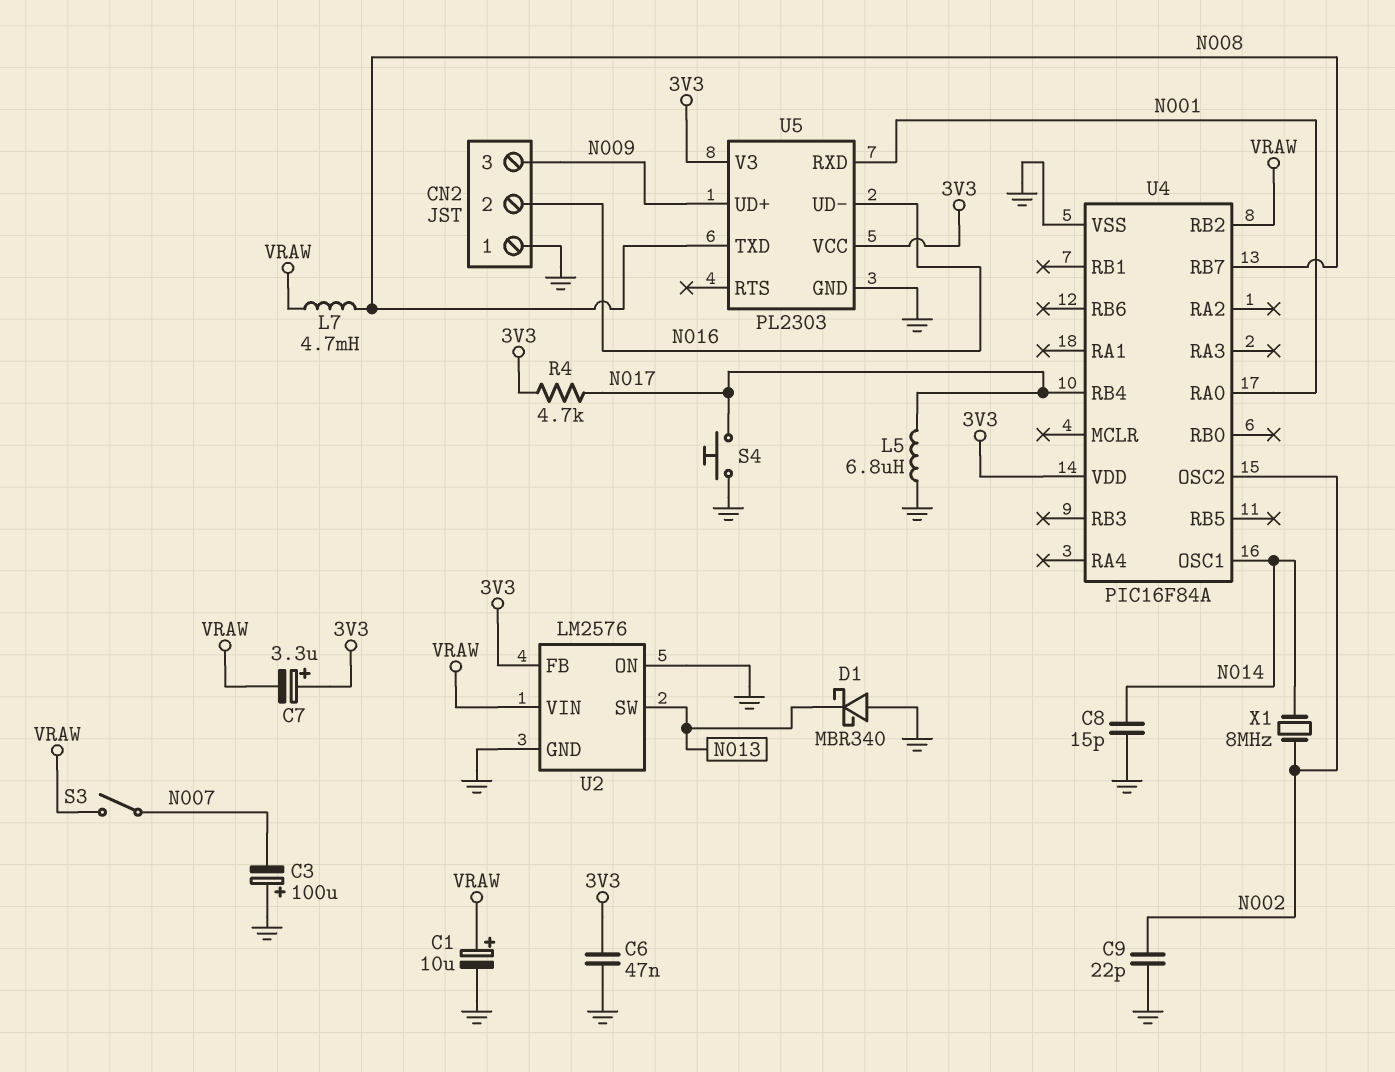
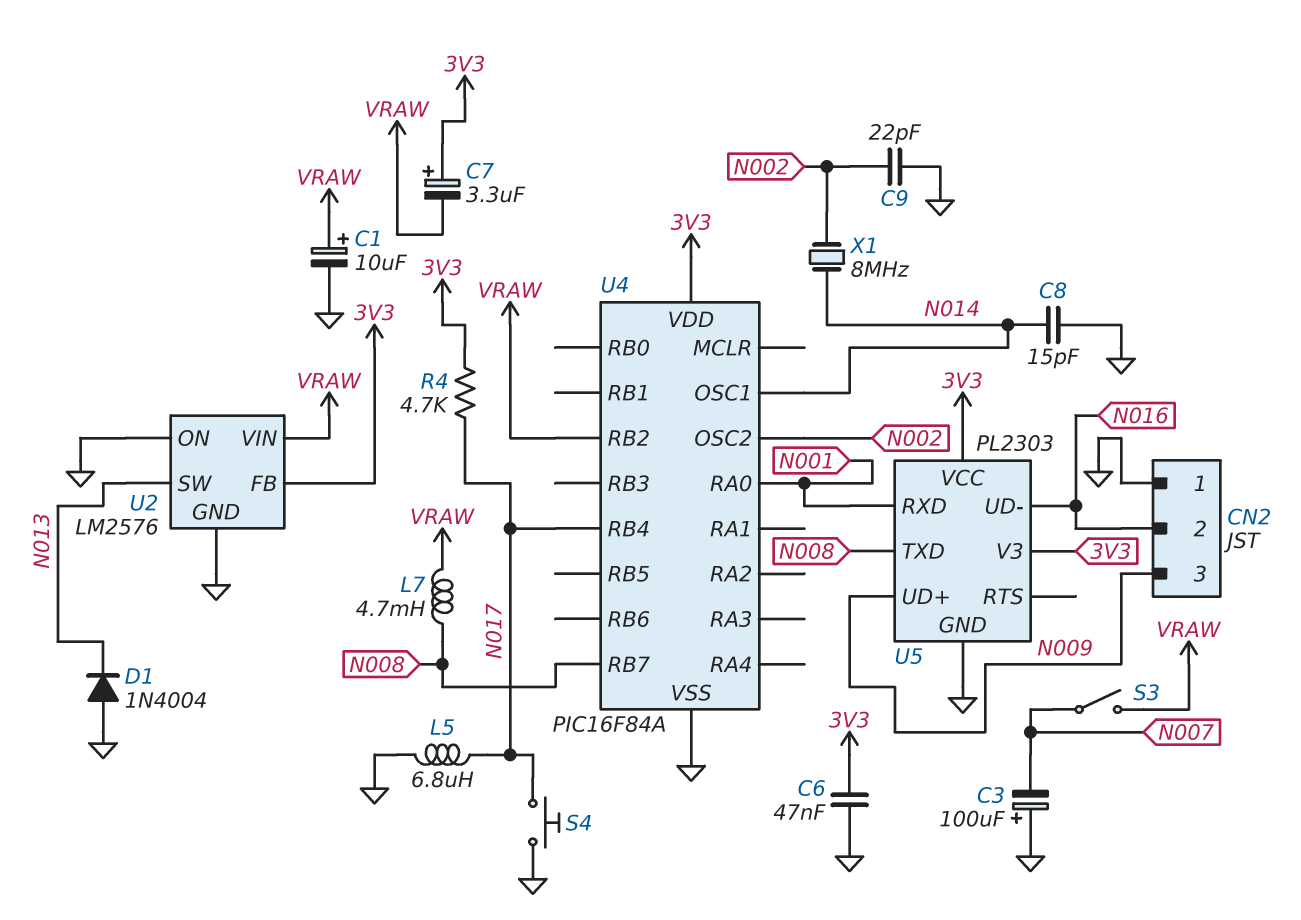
D1: schottky MBR340 (A GND, K N013) -> diode 1N4004 (A GND, K N013)

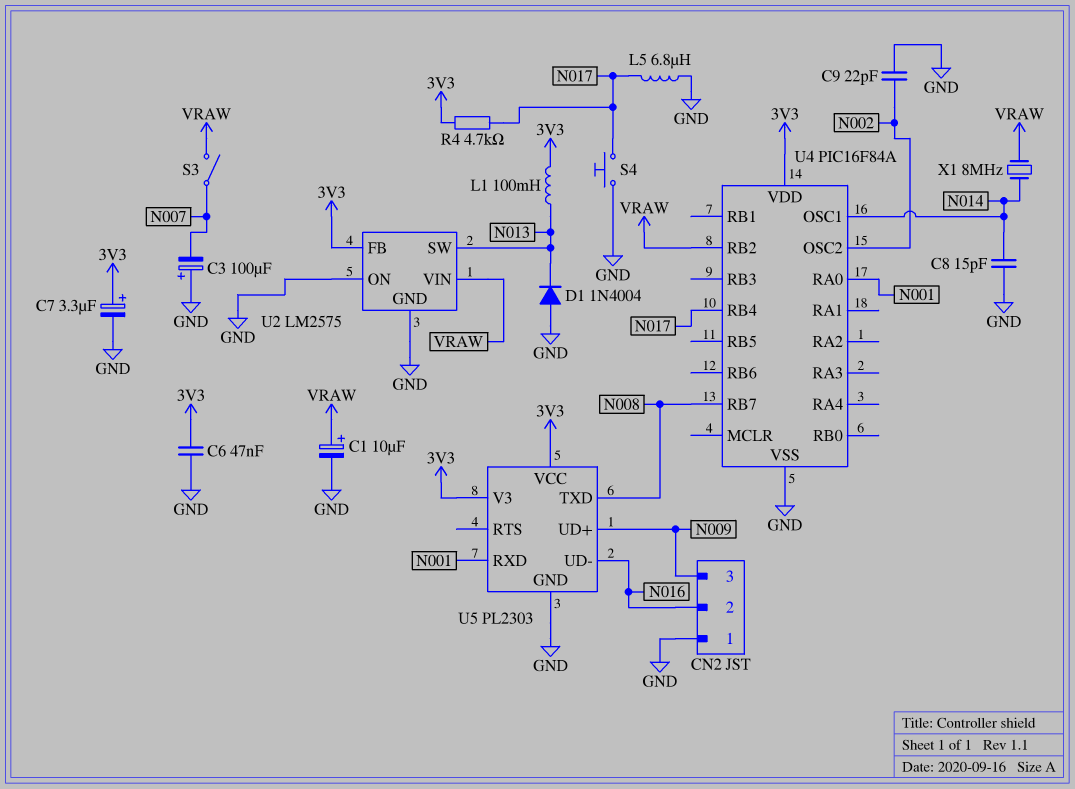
C7: 3.3uF (plus 3V3, minus VRAW) -> 3.3uF (plus 3V3, minus GND)
L1: none -> 100mH (3V3, N013)
L7: 4.7mH (N008, VRAW) -> none
U2: LM2576 -> LM2575
X1: 8MHz (N002, N014) -> 8MHz (N014, VRAW)

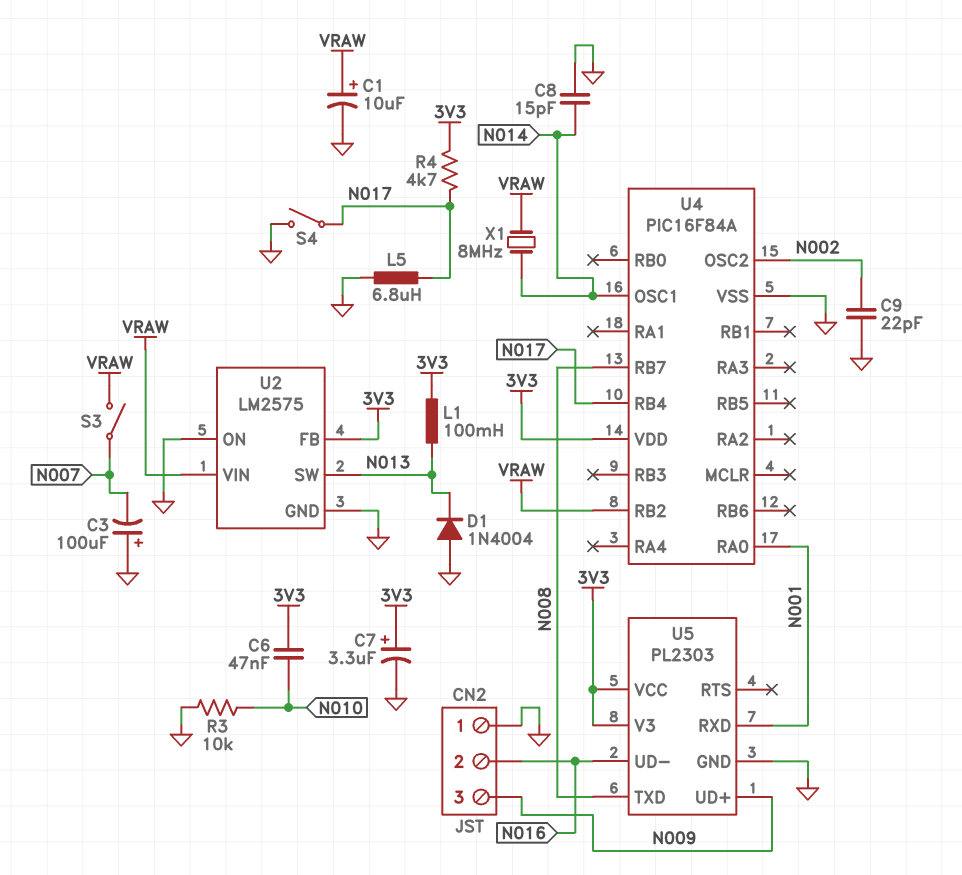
C6: 47nF (3V3, GND) -> 47nF (3V3, N010)
R3: none -> 10k (GND, N010)
S4: button (GND, N017) -> switch (GND, N017)

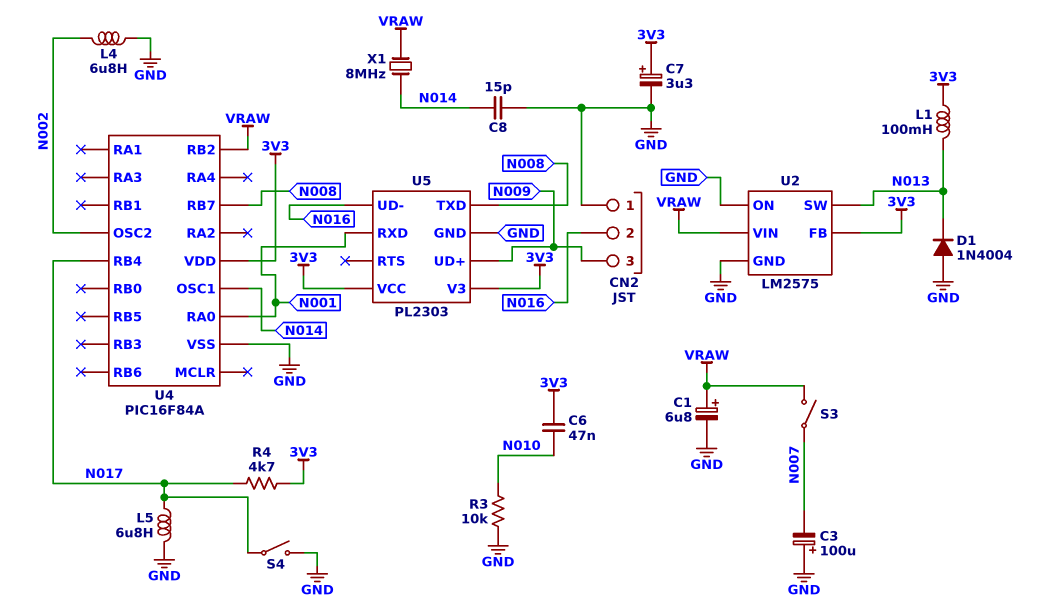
C1: 10uF (plus VRAW, minus GND) -> 6.8uF (plus VRAW, minus GND)
C9: 22pF (GND, N002) -> none
L4: none -> 6.8uH (GND, N002)

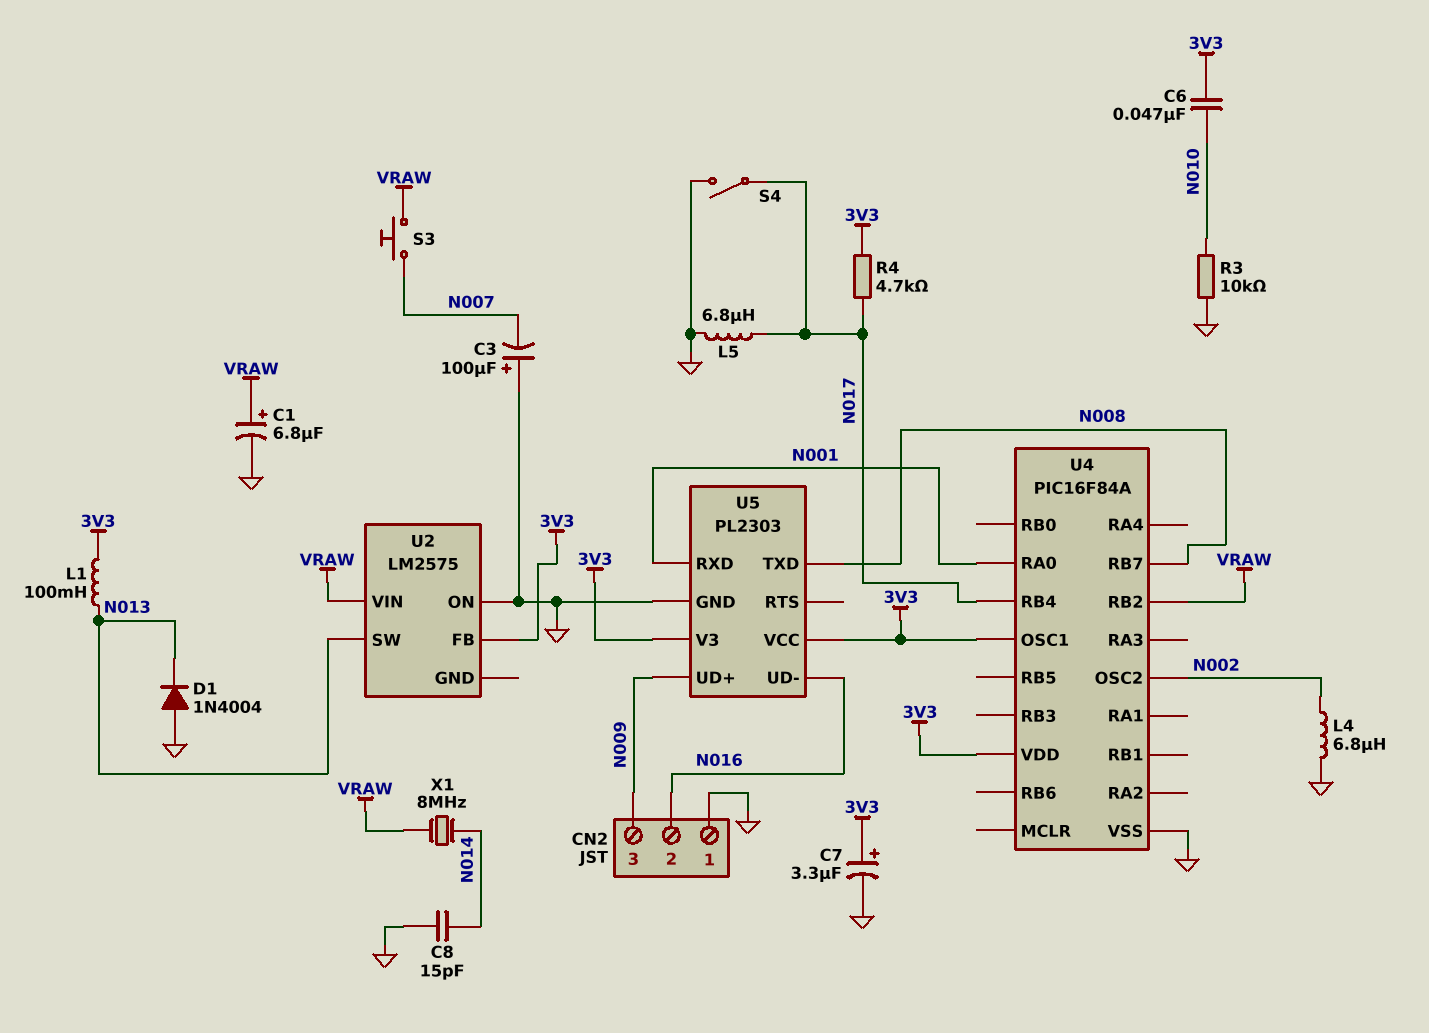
S3: switch (N007, VRAW) -> button (N007, VRAW)
U2 pin GND: GND -> none
U4 pin OSC1: N014 -> 3V3

